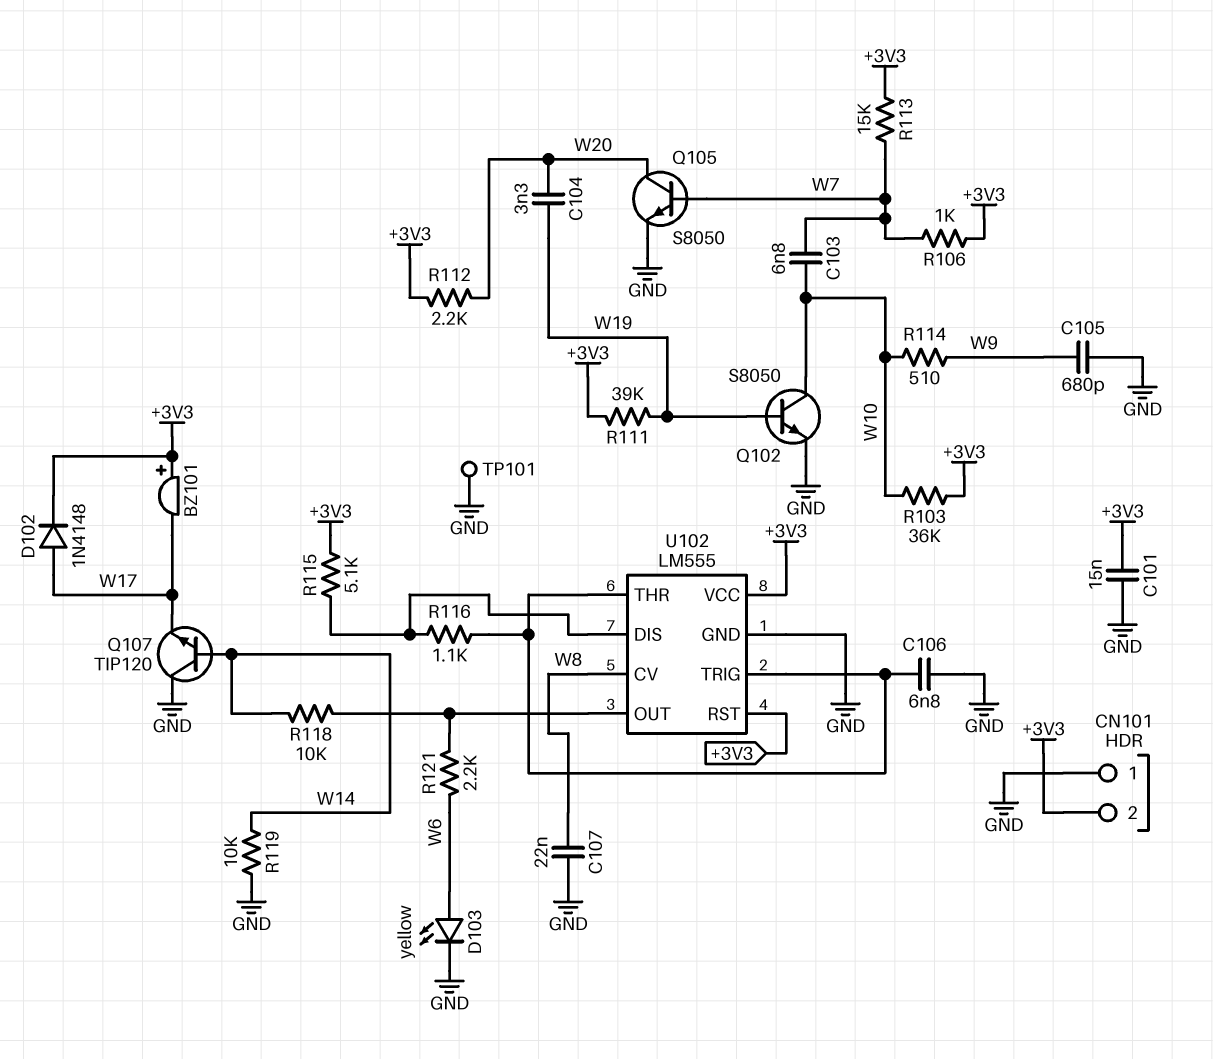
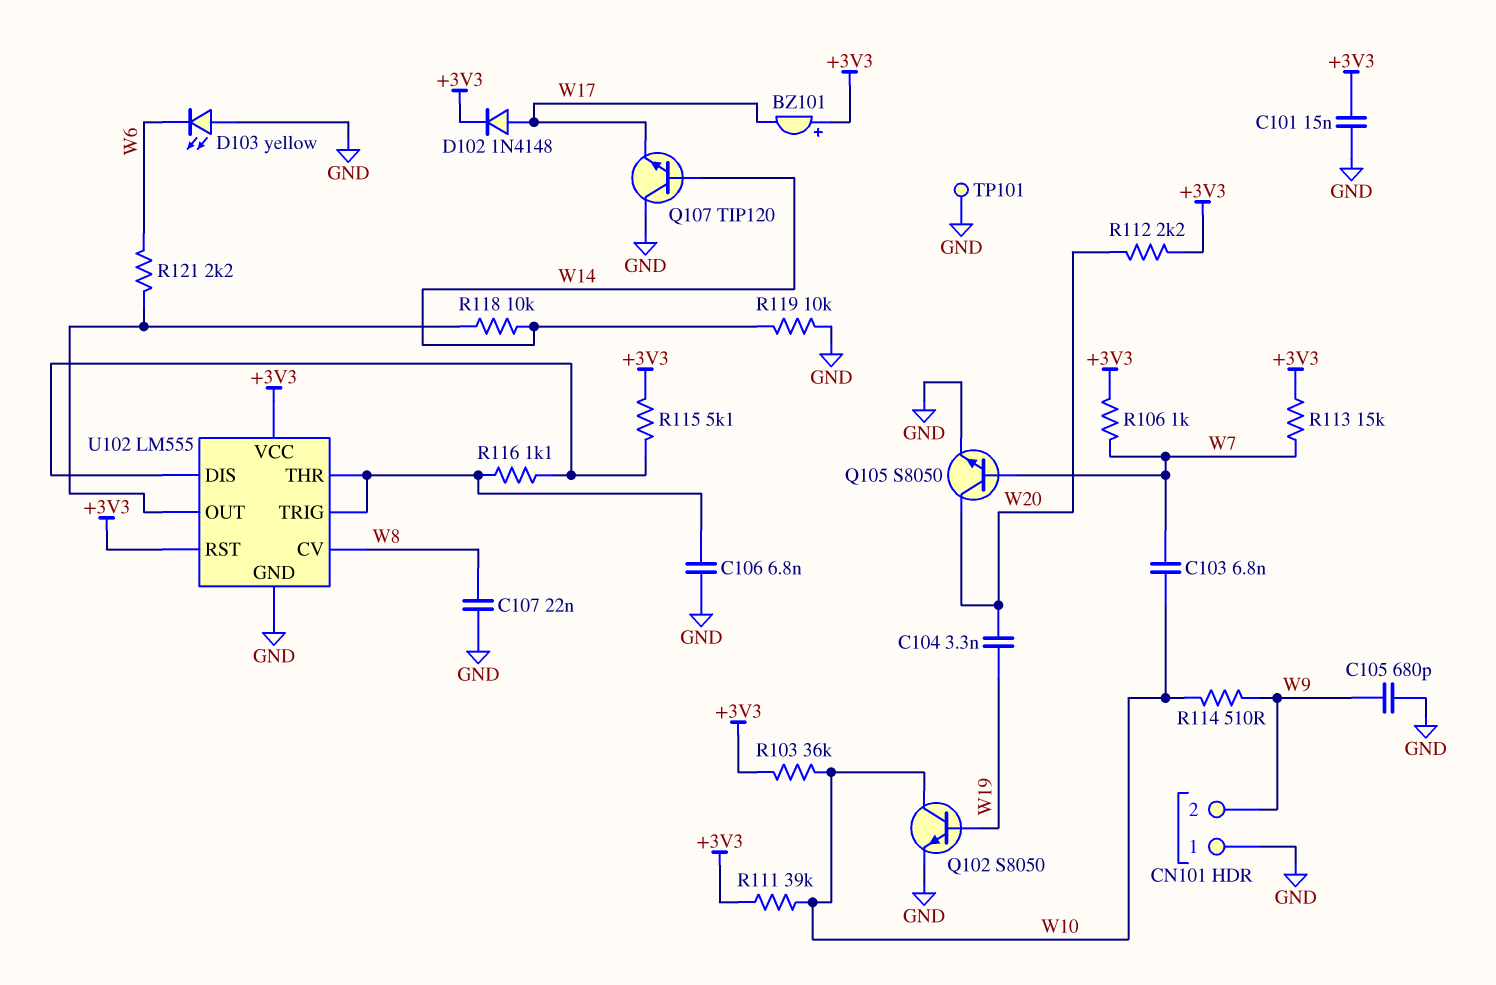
CN101 pin 2: +3V3 -> W9
D103: LED yellow (A W6, K GND) -> LED yellow (A GND, K W6)
R111: 39k (+3V3, W19) -> 39k (+3V3, W10)

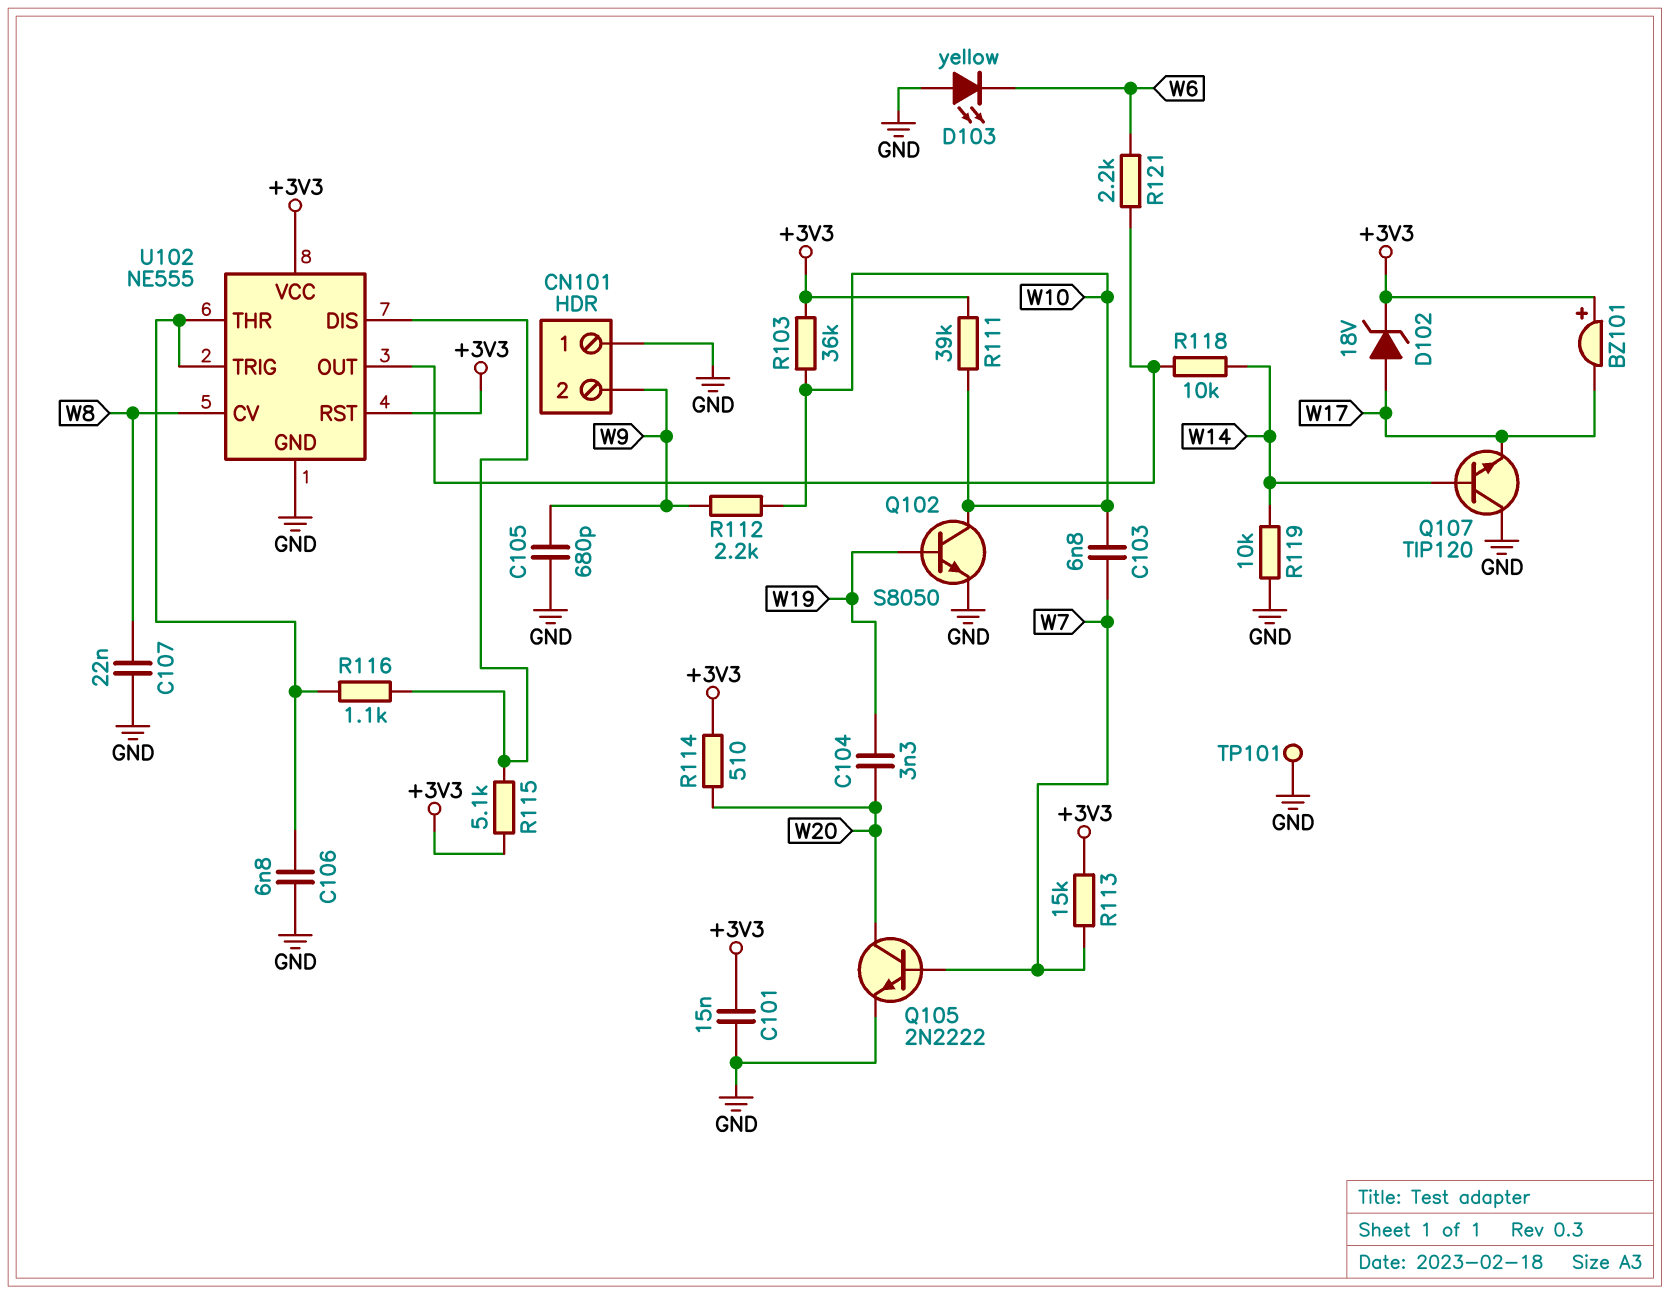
D102: diode 1N4148 (A W17, K +3V3) -> zener 18V (A W17, K +3V3)
Q105: NPN S8050 (B W7, C W20, E GND) -> NPN 2N2222 (B W7, C W20, E GND)
R106: 1k (+3V3, W7) -> none
R112: 2.2k (+3V3, W20) -> 2.2k (W9, W10)
R114: 510 (W9, W10) -> 510 (+3V3, W20)
U102: LM555 -> NE555

